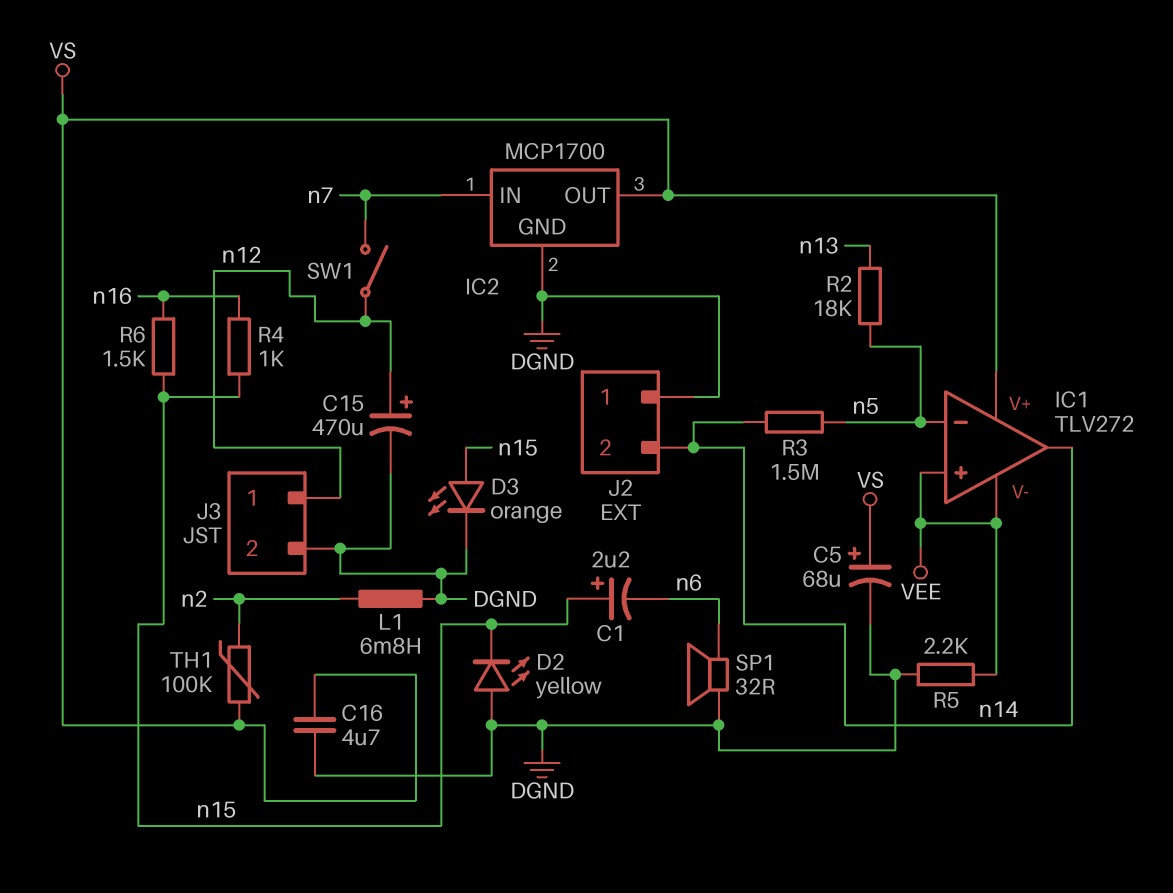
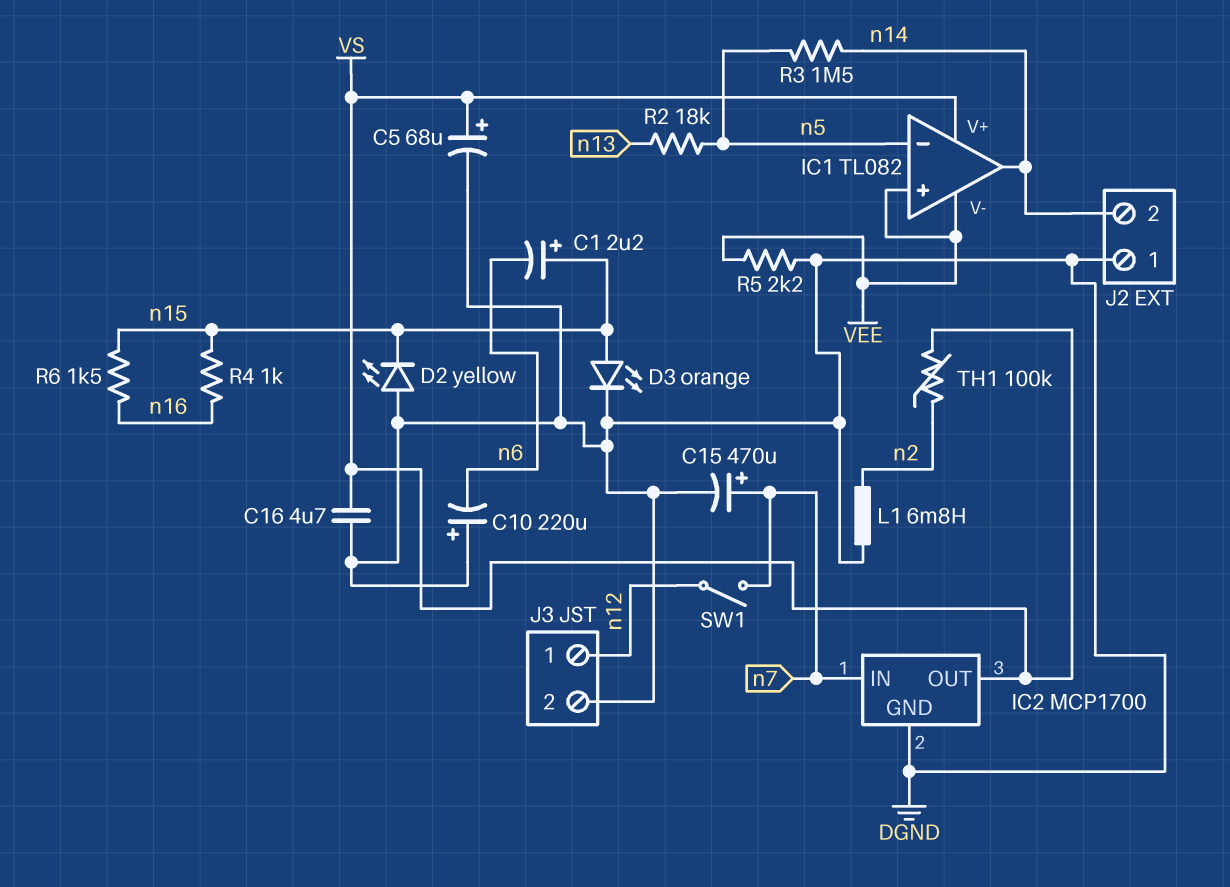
C10: none -> 220uF (plus DGND, minus n6)
C15: 470uF (plus n12, minus DGND) -> 470uF (plus n7, minus DGND)
IC1: TLV272 -> TL082
SP1: speaker 32R (DGND, n6) -> none

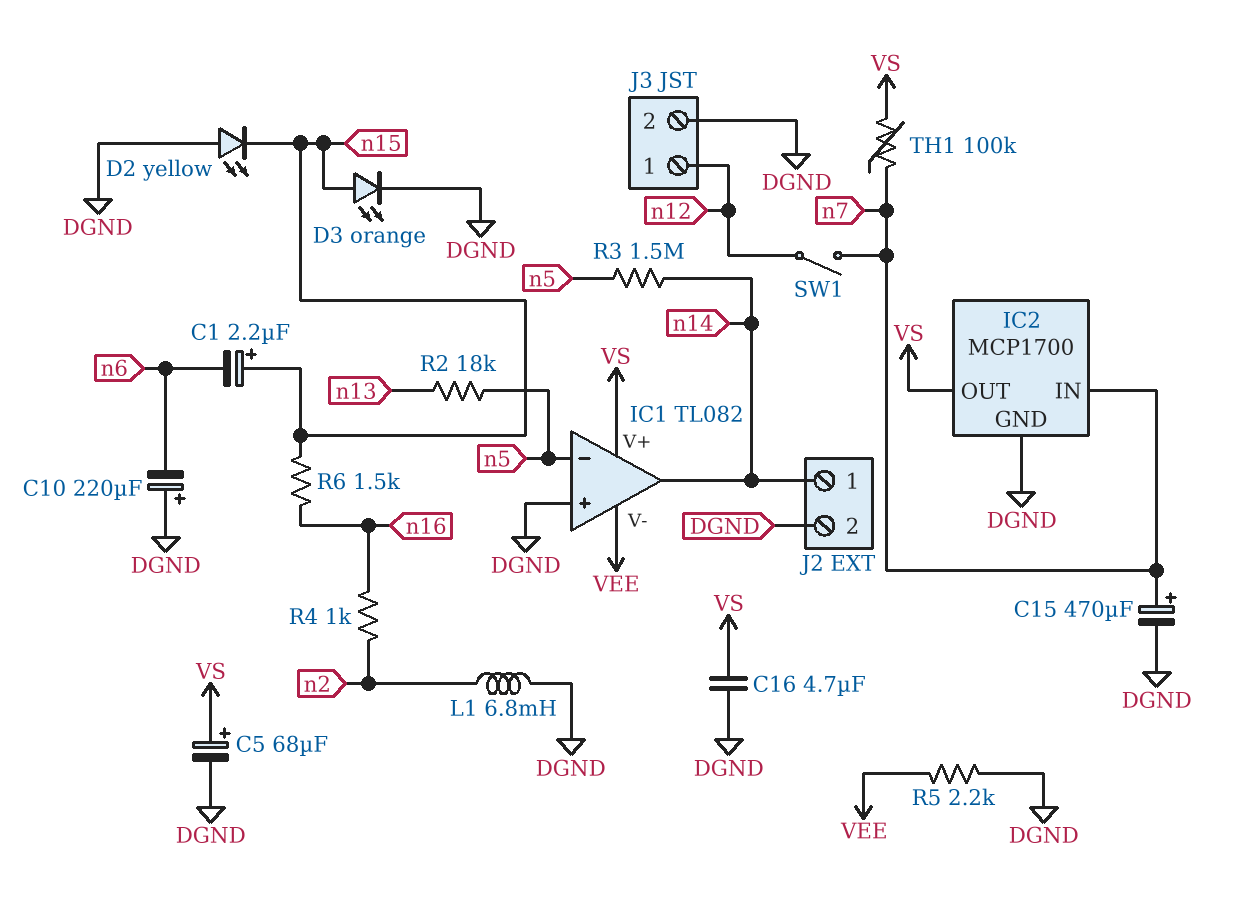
IC1 pin in+: VEE -> DGND
J2 pin 1: DGND -> n14
J2 pin 2: n14 -> DGND
R4: 1k (n15, n16) -> 1k (n2, n16)
TH1: 100k (VS, n2) -> 100k (VS, n7)

